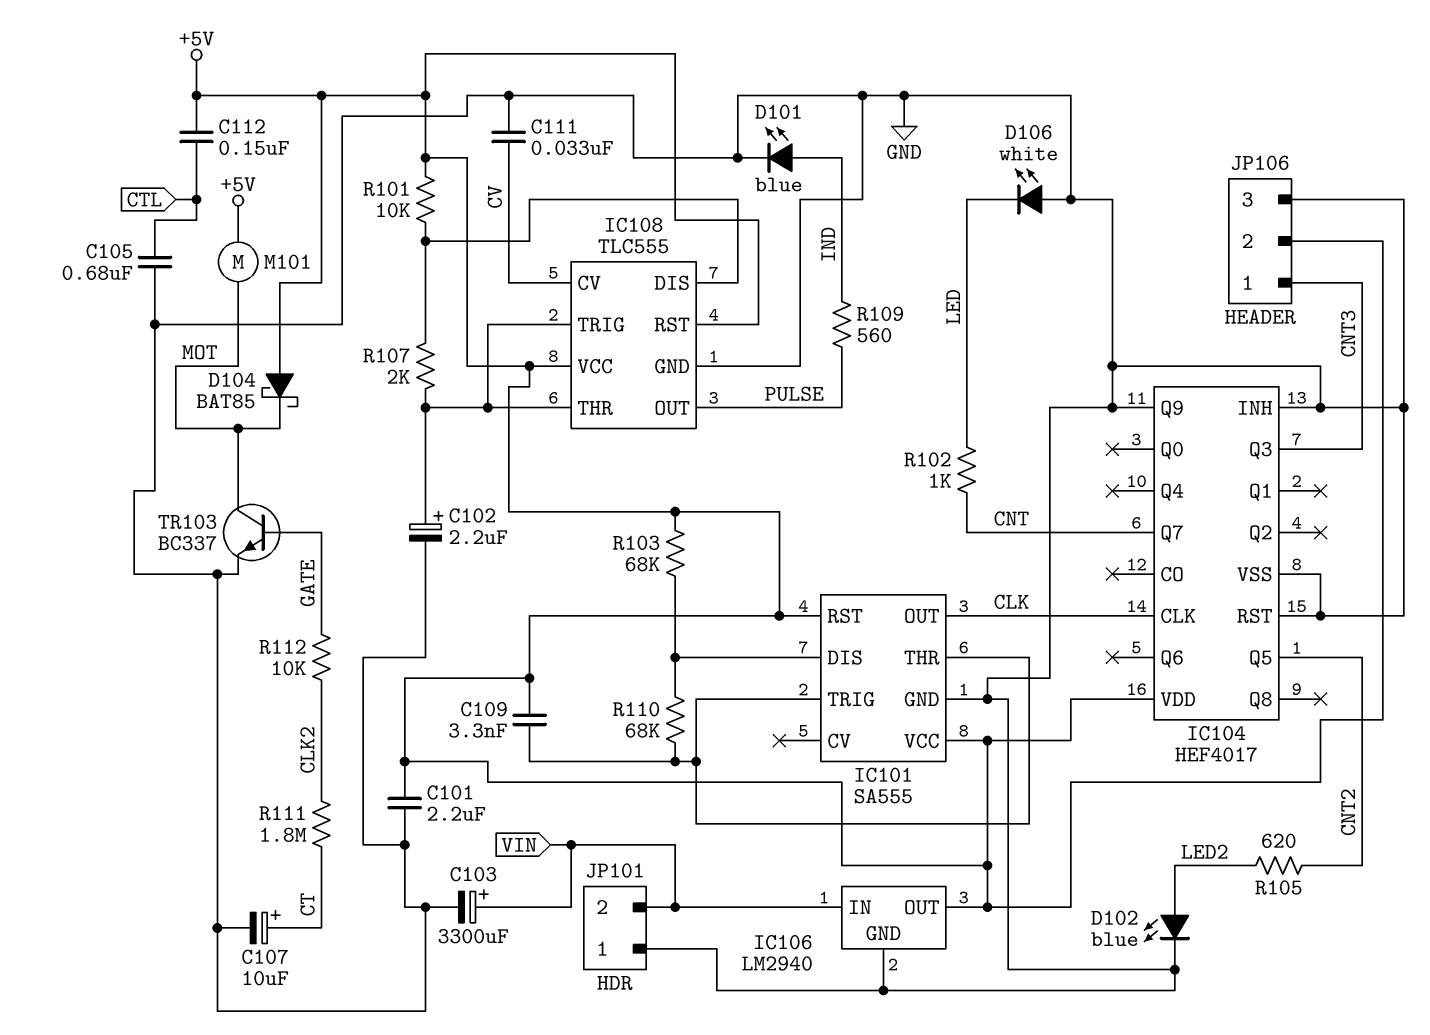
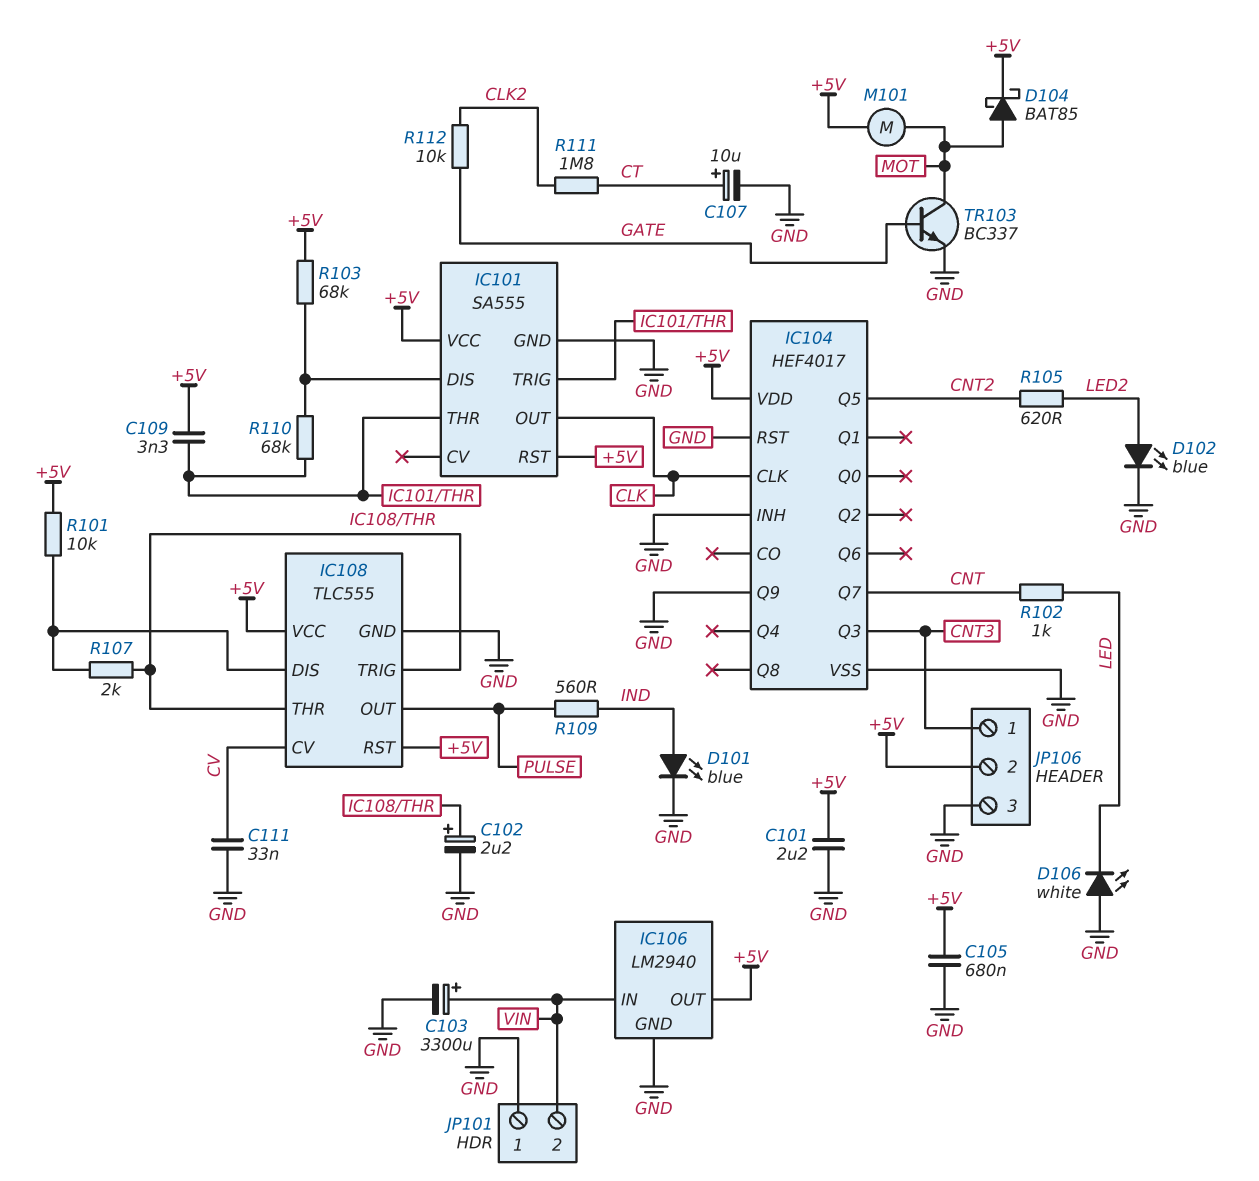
C105: 680nF (CTL, GND) -> 680nF (+5V, GND)
C112: 150nF (+5V, CTL) -> none
D104: schottky BAT85 (A +5V, K MOT) -> schottky BAT85 (A MOT, K +5V)

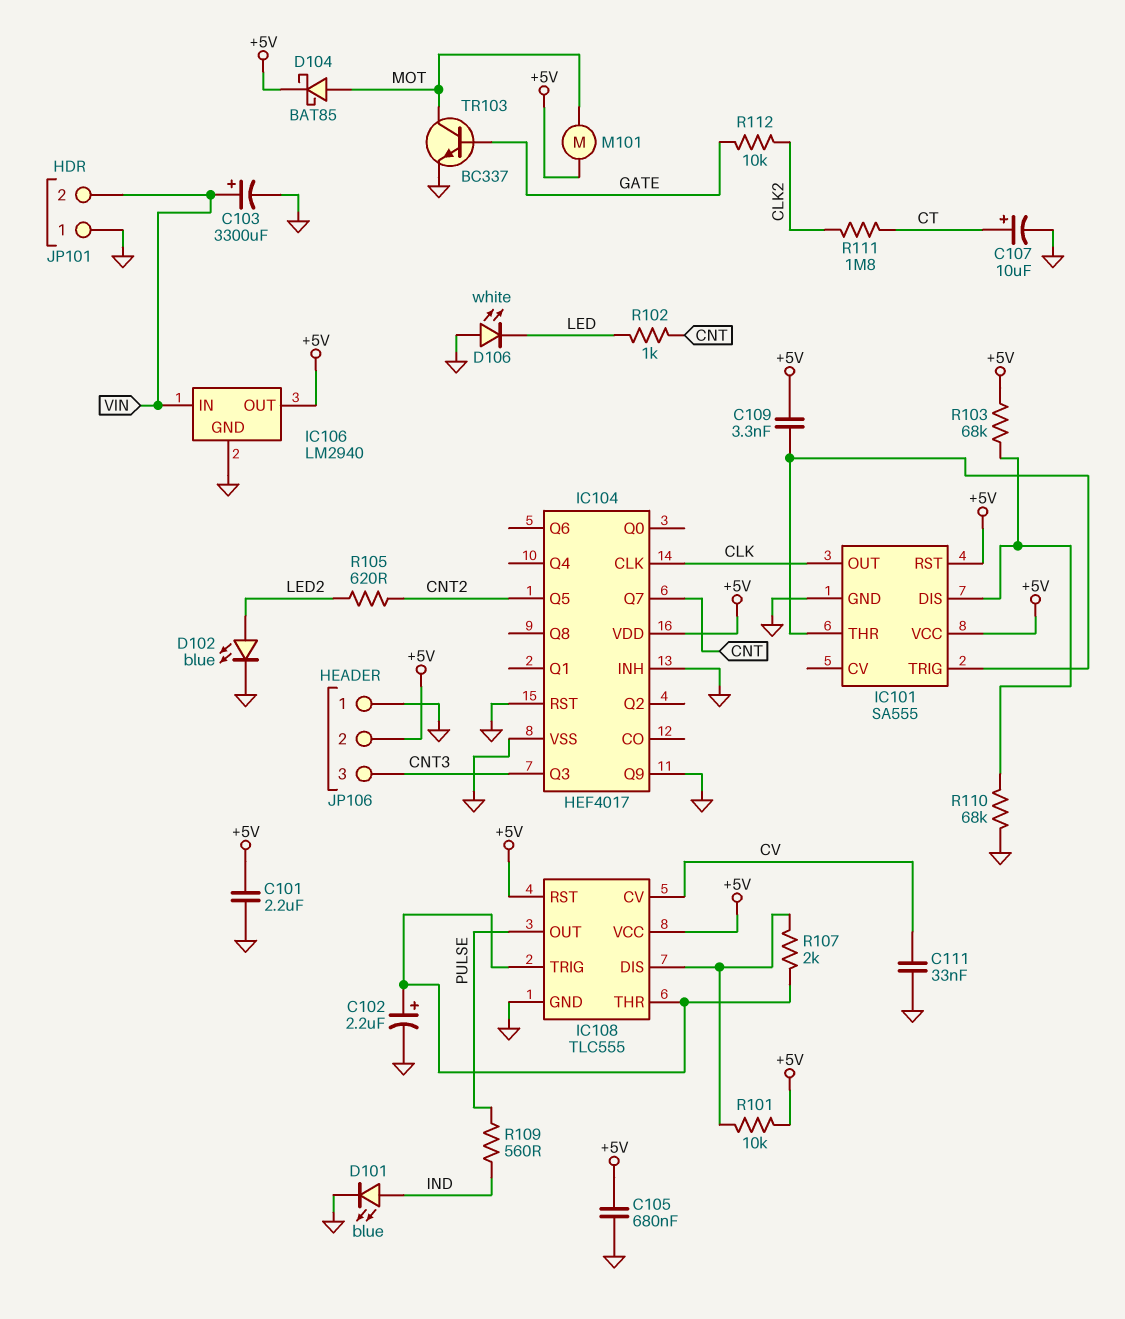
JP106 pin 1: CNT3 -> GND
JP106 pin 3: GND -> CNT3
R110: 68k (IC101/DIS, IC101/THR) -> 68k (GND, IC101/DIS)

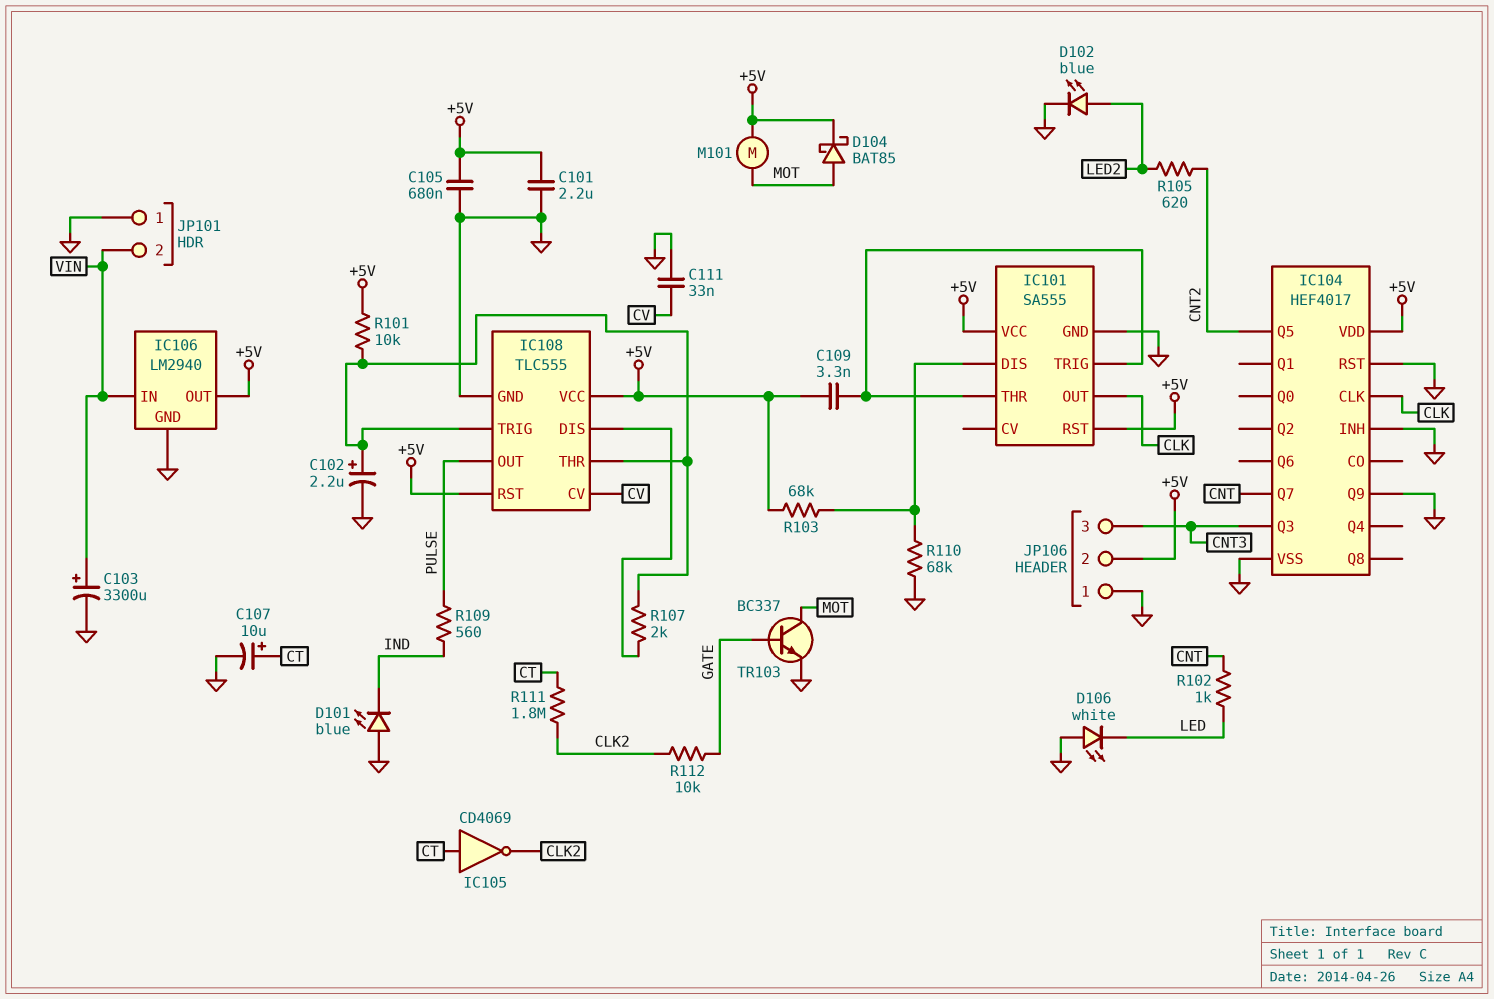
D101: LED blue (A IND, K GND) -> LED blue (A GND, K IND)
IC105: none -> NOT CD4069 (in CT, out CLK2)
R101: 10k (+5V, IC108/DIS) -> 10k (+5V, IC108/THR)

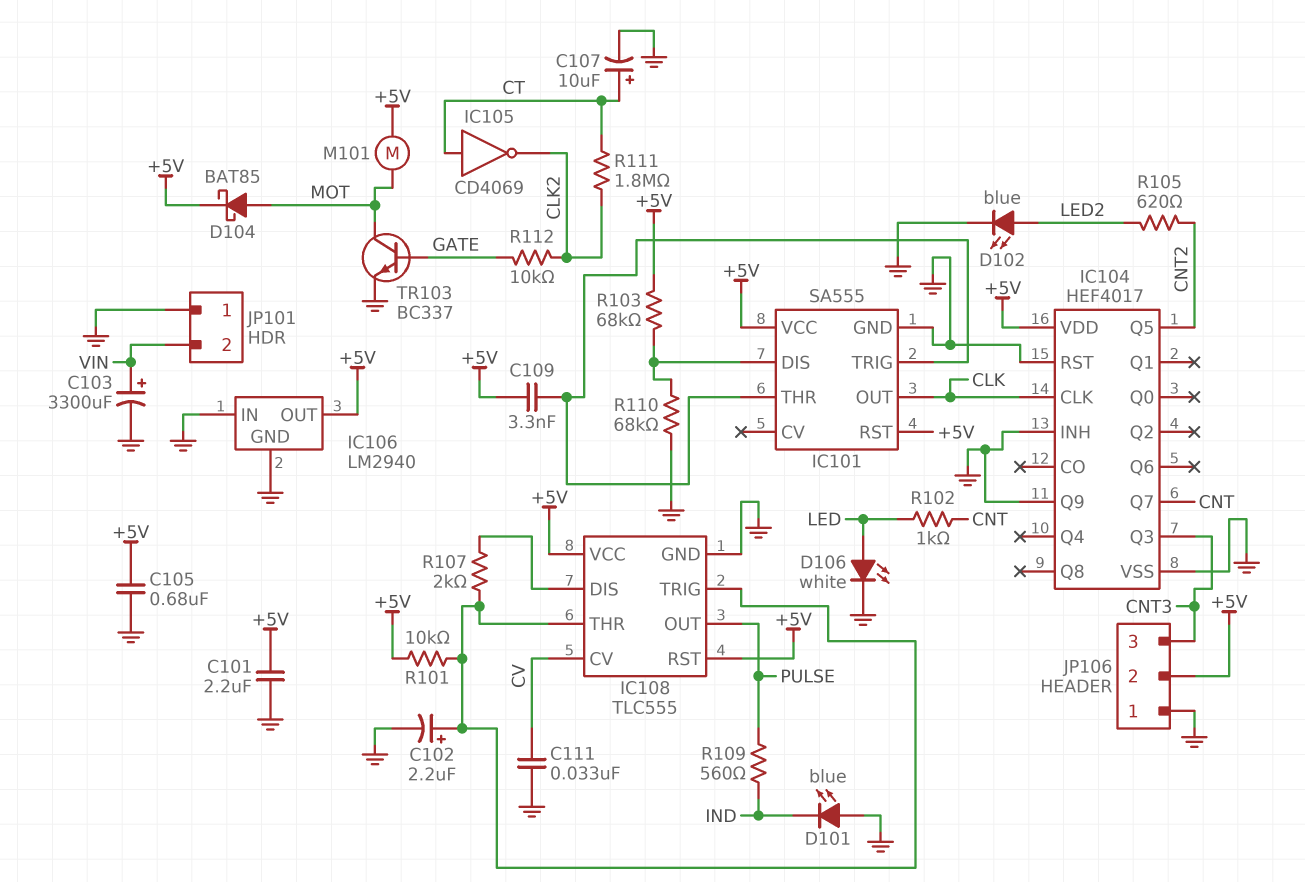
D106: LED white (A GND, K LED) -> LED white (A LED, K GND)
IC106 pin IN: VIN -> GND

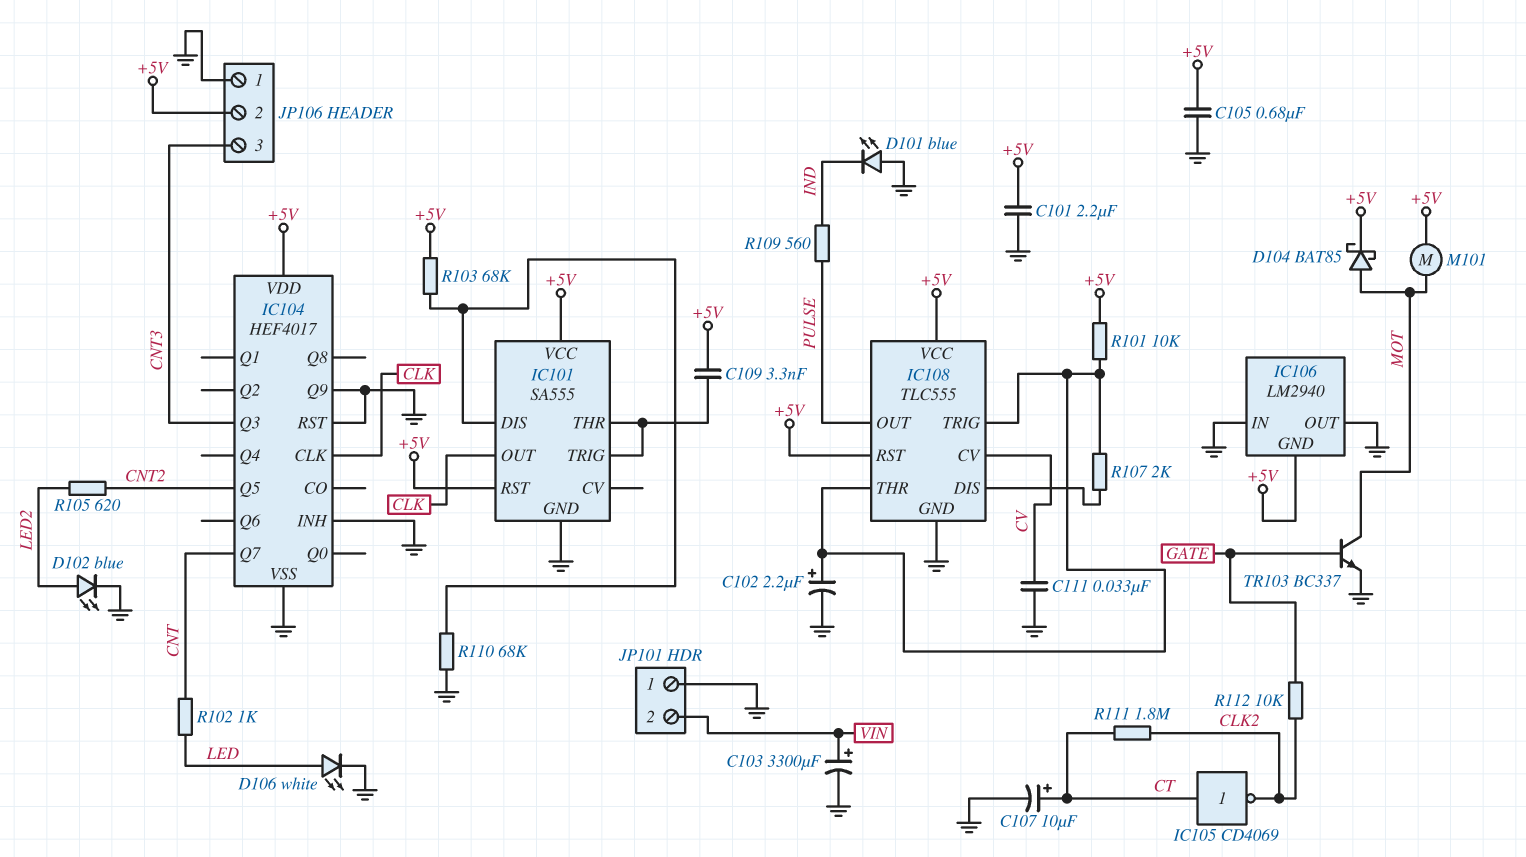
IC106 pin GND: GND -> +5V
IC106 pin OUT: +5V -> GND

